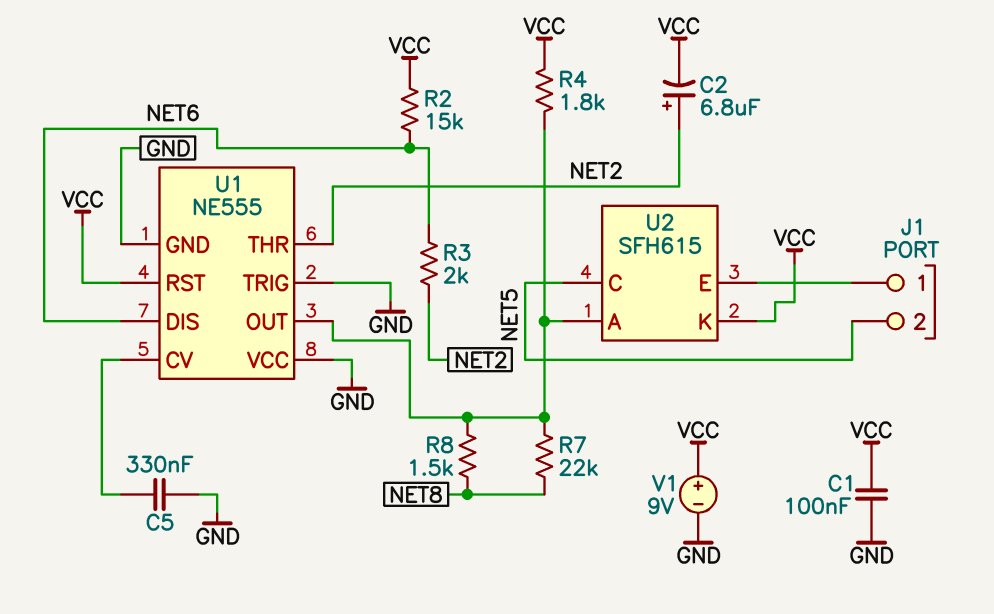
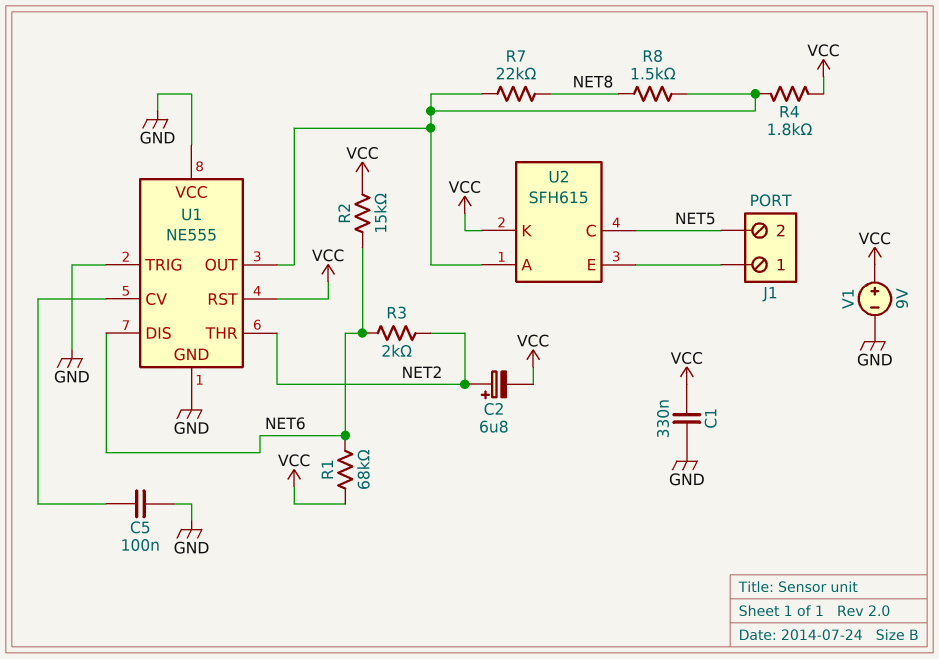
C1: 100nF (GND, VCC) -> 330nF (GND, VCC)
C5: 330nF (GND, U1/CV) -> 100nF (GND, U1/CV)
R1: none -> 68k (NET6, VCC)

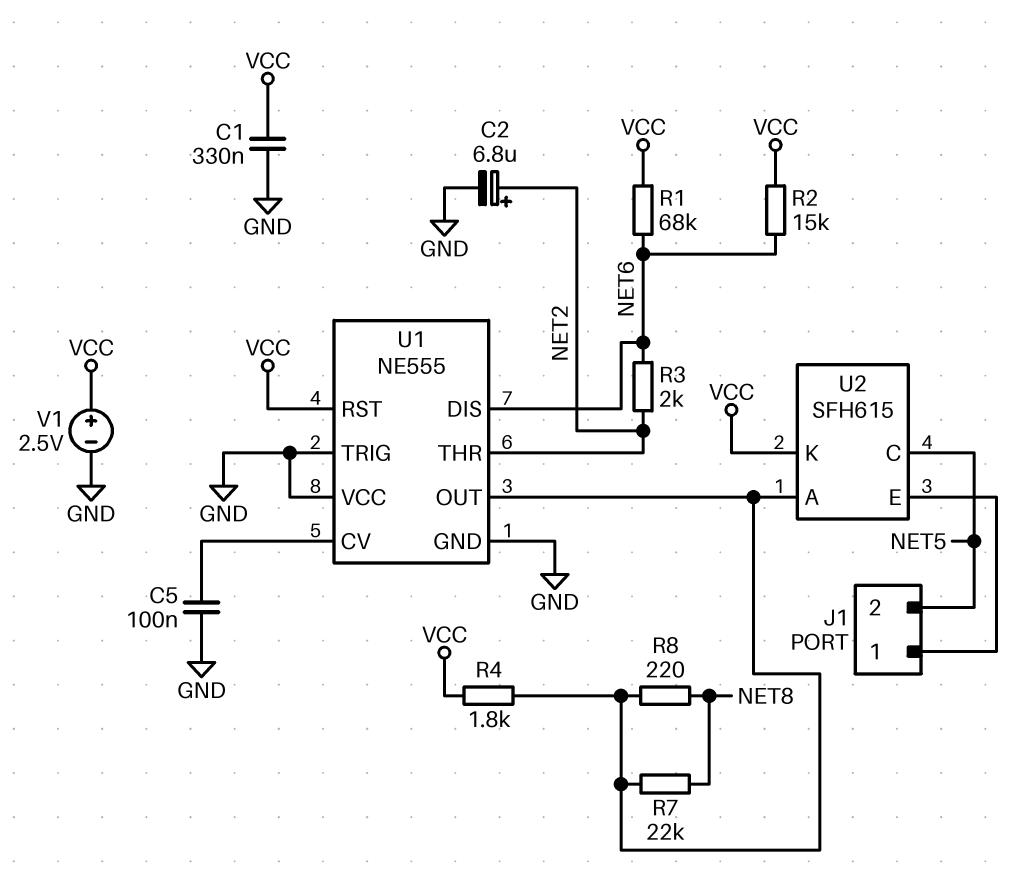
C2: 6.8uF (plus NET2, minus VCC) -> 6.8uF (plus NET2, minus GND)
R8: 1.5k (NET8, U1/OUT) -> 220 (NET8, U1/OUT)
V1: 9V (plus VCC, minus GND) -> 2.5V (plus VCC, minus GND)

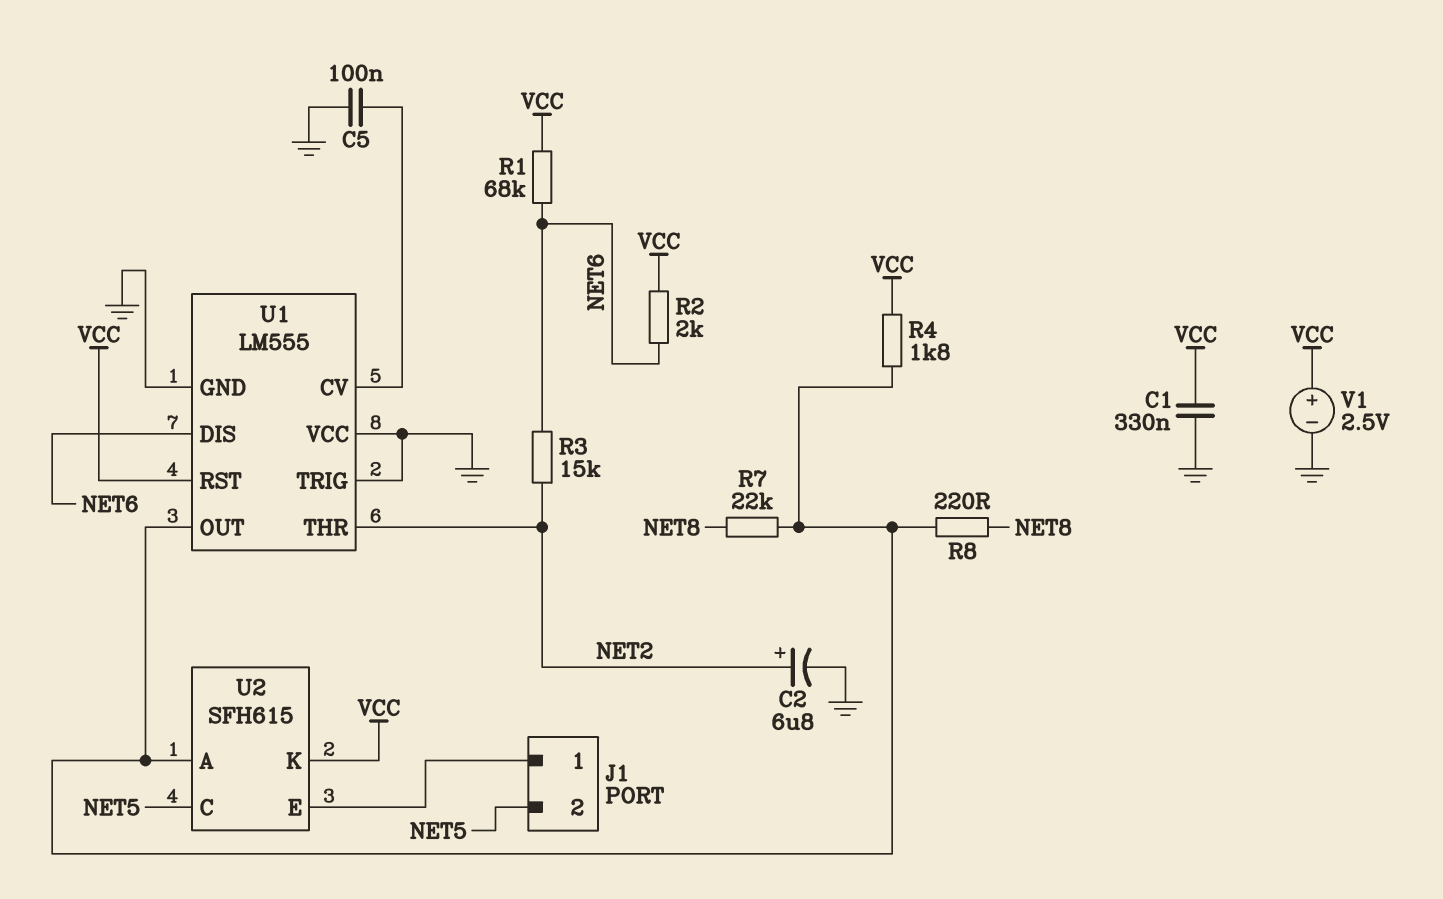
R2: 15k (NET6, VCC) -> 2k (NET6, VCC)
R3: 2k (NET2, NET6) -> 15k (NET2, NET6)
U1: NE555 -> LM555

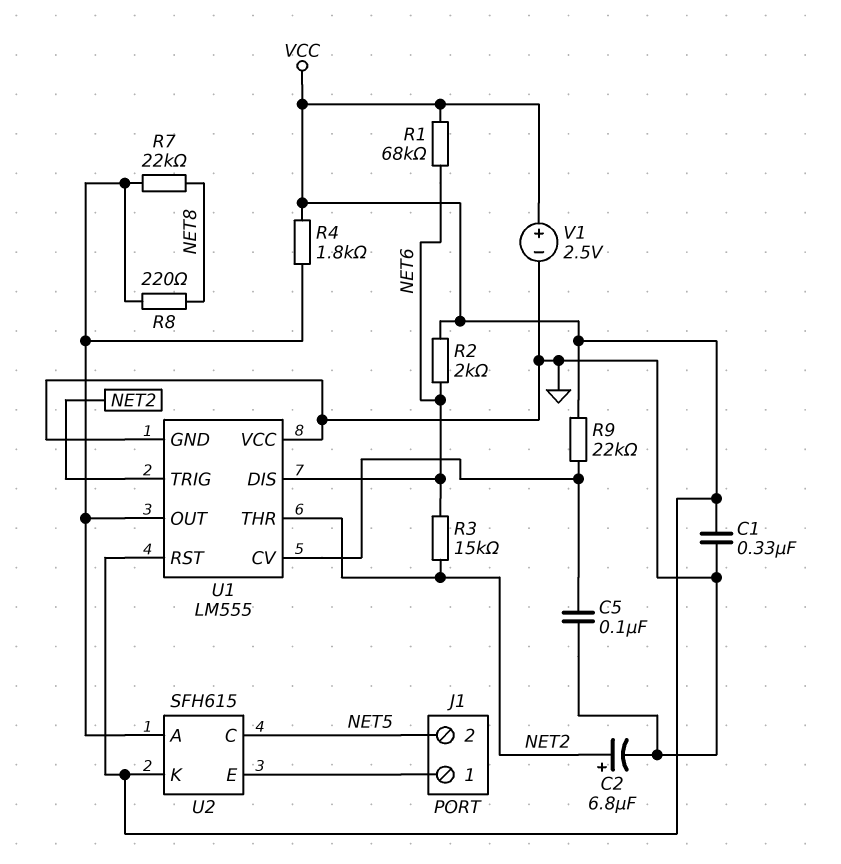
R9: none -> 22k (U1/CV, VCC)
U1 pin TRIG: GND -> NET2

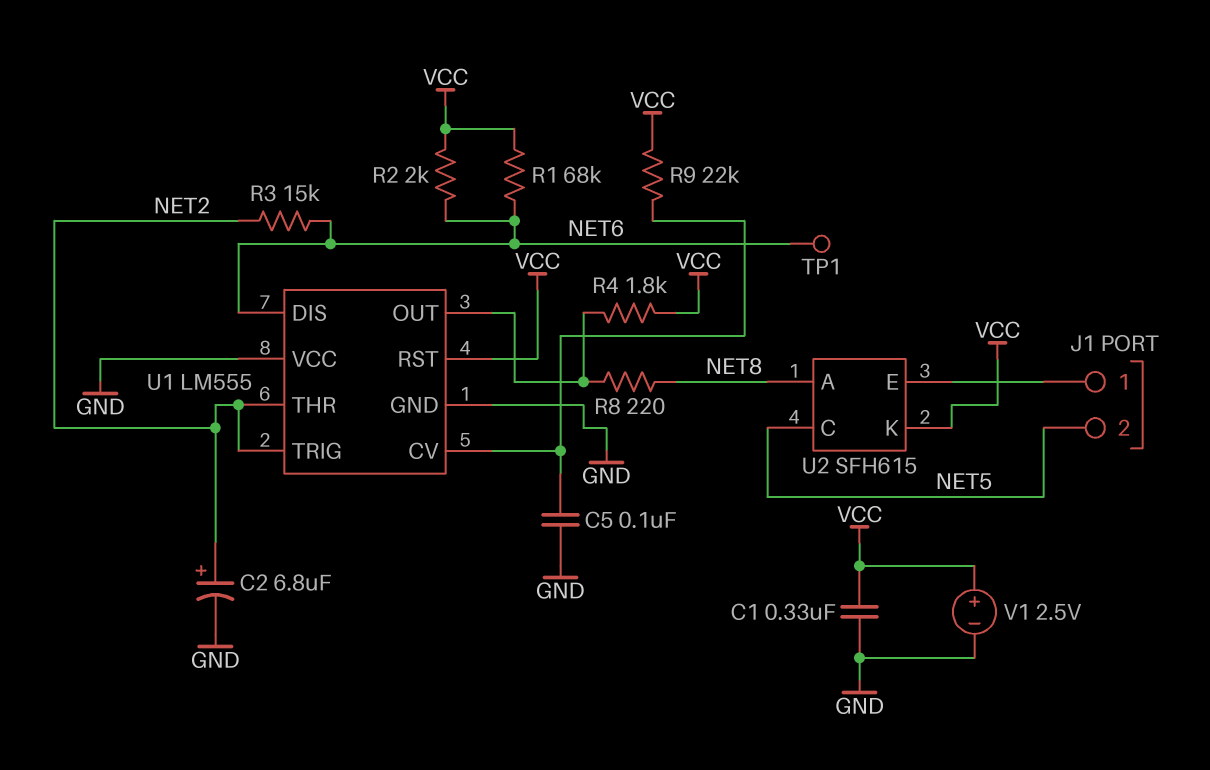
R7: 22k (NET8, U1/OUT) -> none
TP1: none -> test point (NET6)
U2 pin A: U1/OUT -> NET8

